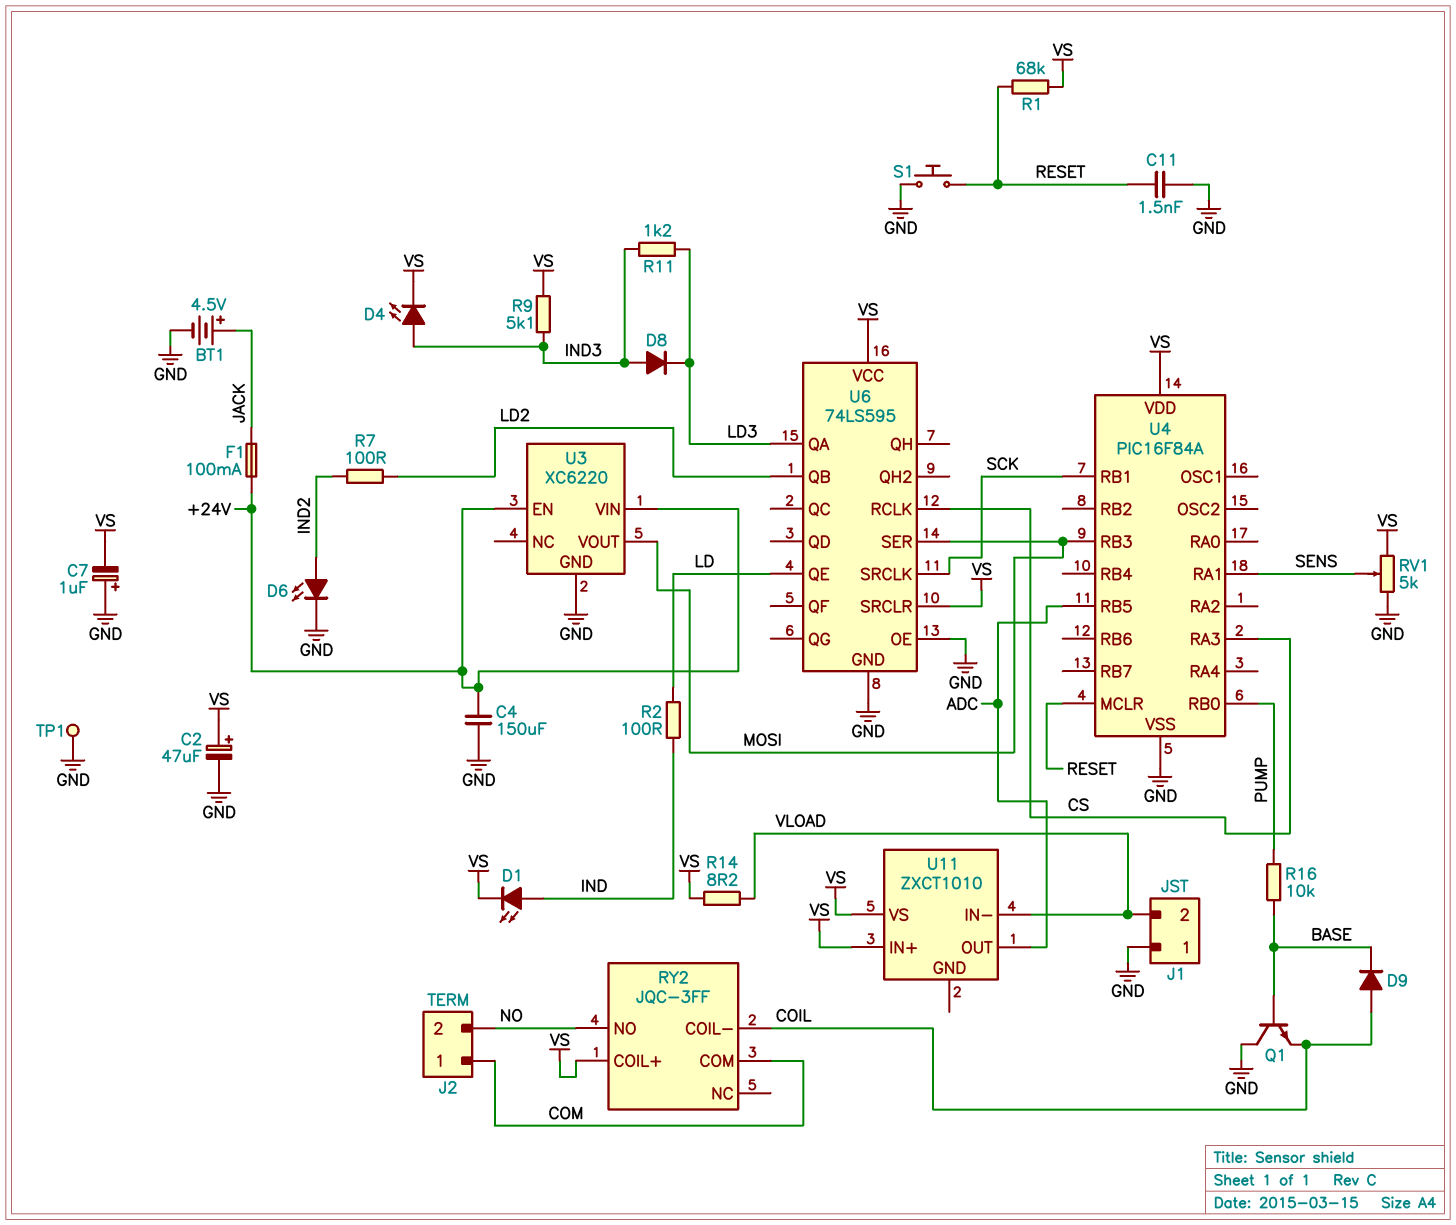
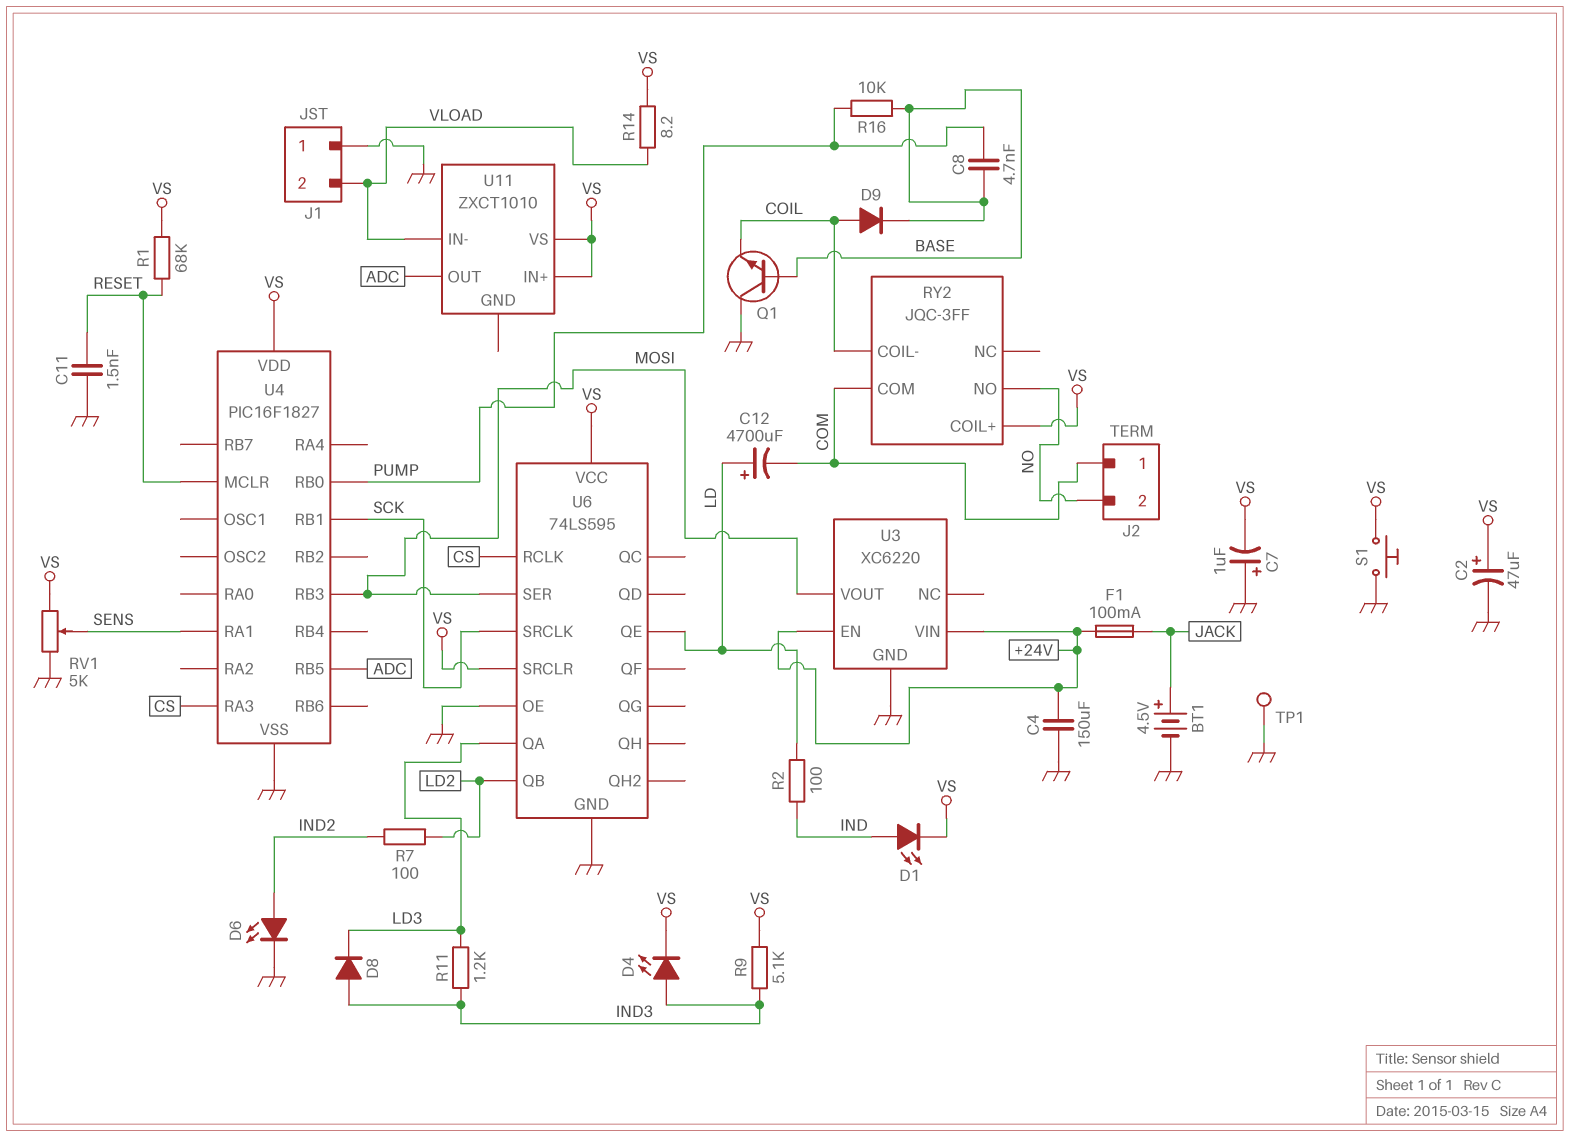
C8: none -> 4.7nF (BASE, PUMP)
C12: none -> 4700uF (plus LD, minus COM)
S1: button (GND, RESET) -> button (GND, VS)
U4: PIC16F84A -> PIC16F1827

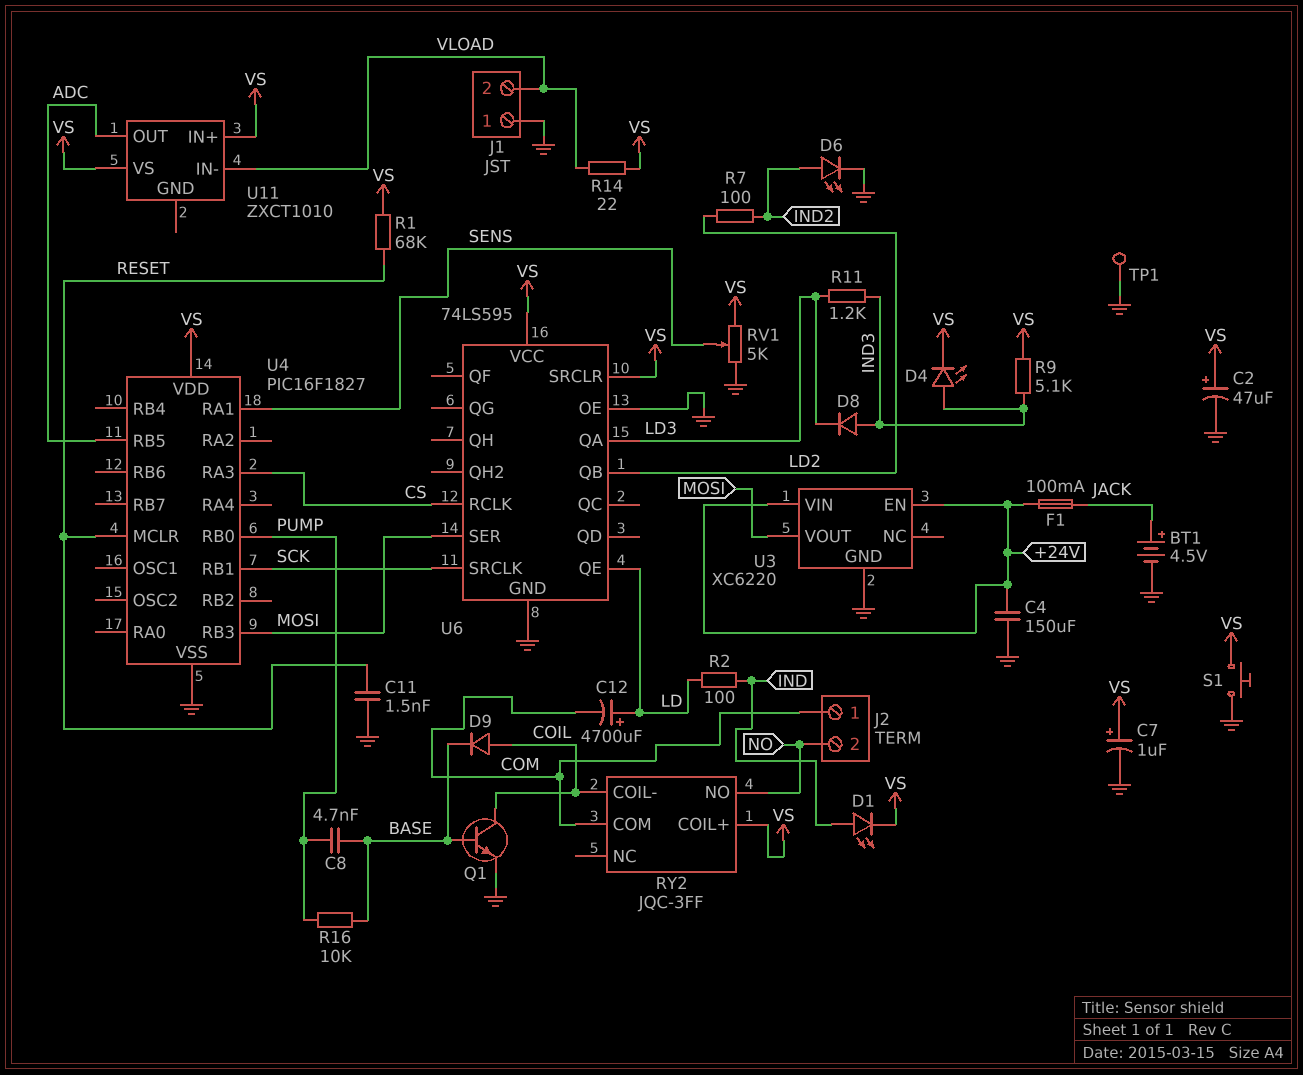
C7: 1uF (plus GND, minus VS) -> 1uF (plus VS, minus GND)
Q1: NPN (B BASE, C GND, E COIL) -> NPN (B BASE, C COIL, E GND)
R14: 8.2 (VLOAD, VS) -> 22 (VLOAD, VS)

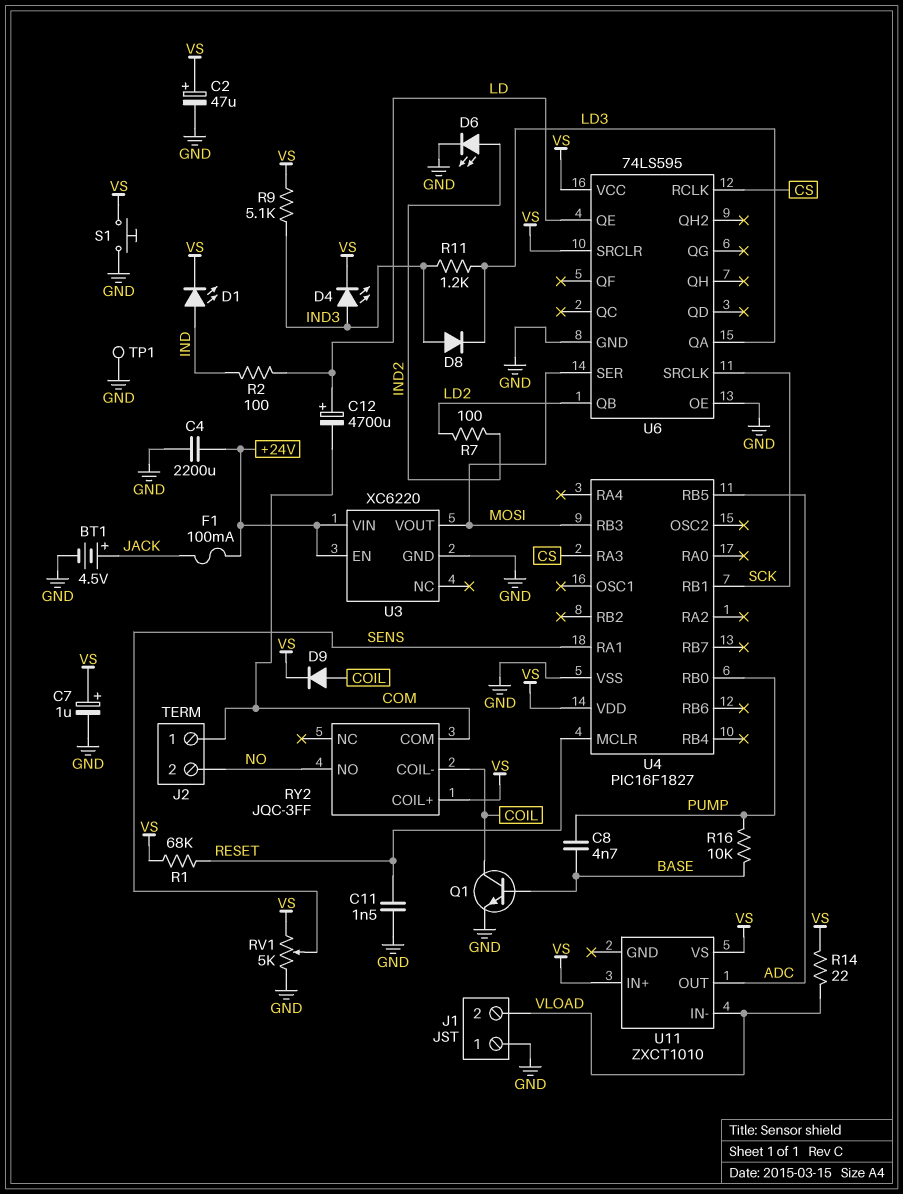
C4: 150uF (+24V, GND) -> 2200uF (+24V, GND)
D9: diode (A COIL, K BASE) -> diode (A COIL, K VS)

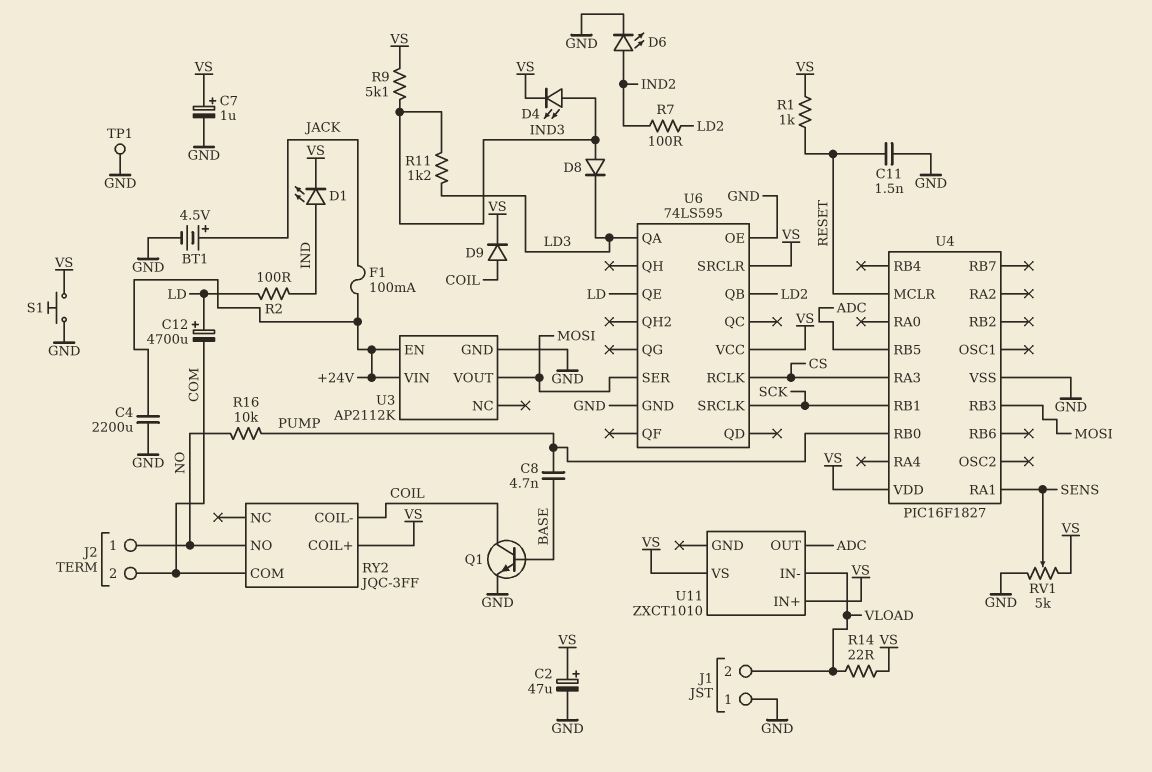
J2 pin 1: COM -> NO
J2 pin 2: NO -> COM
R1: 68k (RESET, VS) -> 1k (RESET, VS)
R16: 10k (BASE, PUMP) -> 10k (NO, PUMP)
U3: XC6220 -> AP2112K

